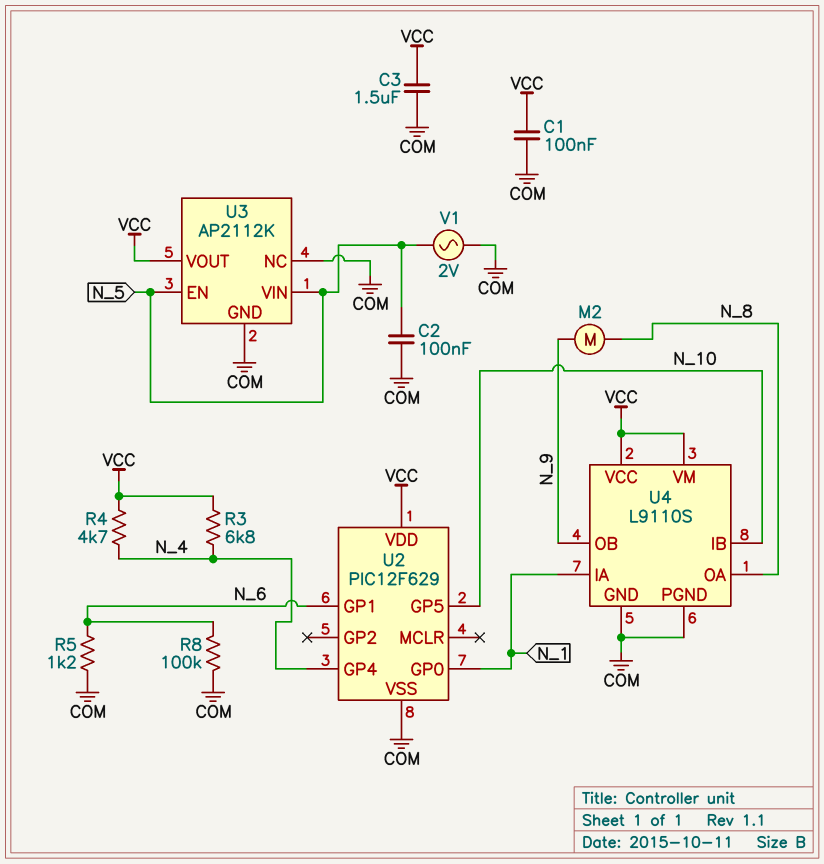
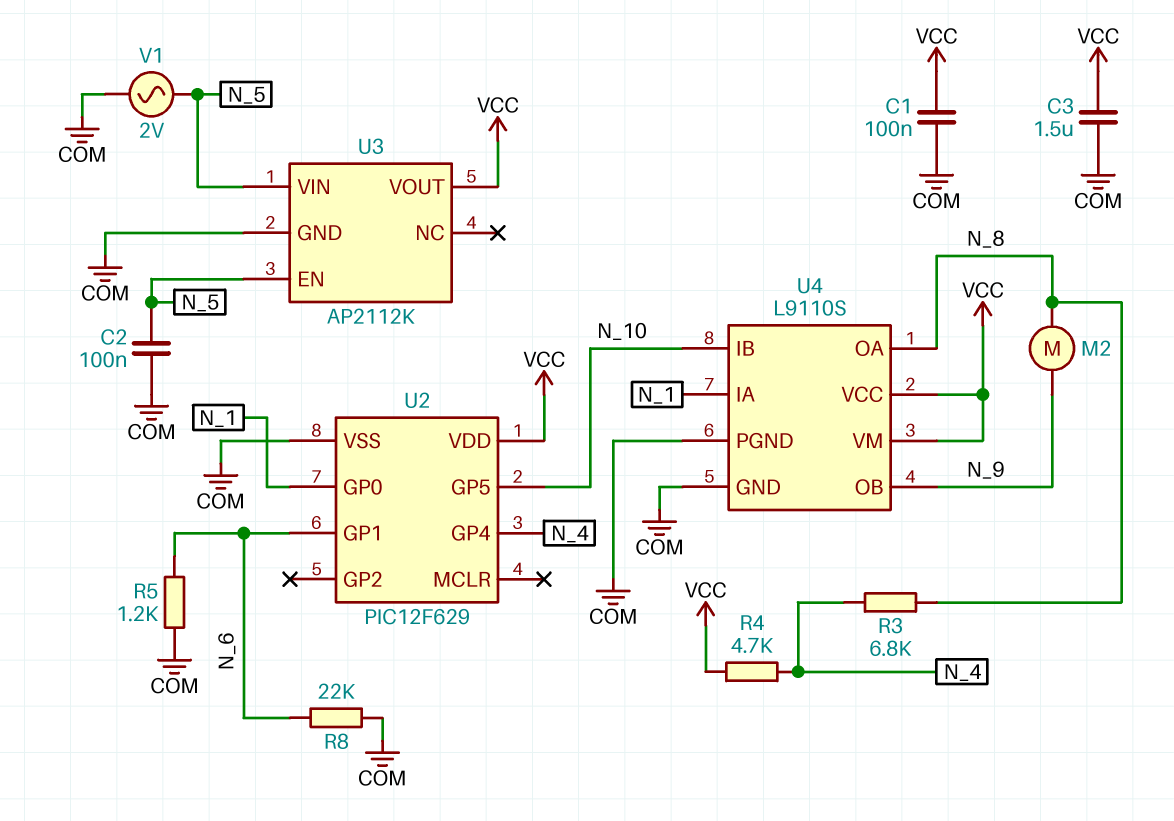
R3: 6.8k (N_4, VCC) -> 6.8k (N_4, N_8)
R8: 100k (COM, N_6) -> 22k (COM, N_6)
U3 pin NC: COM -> none

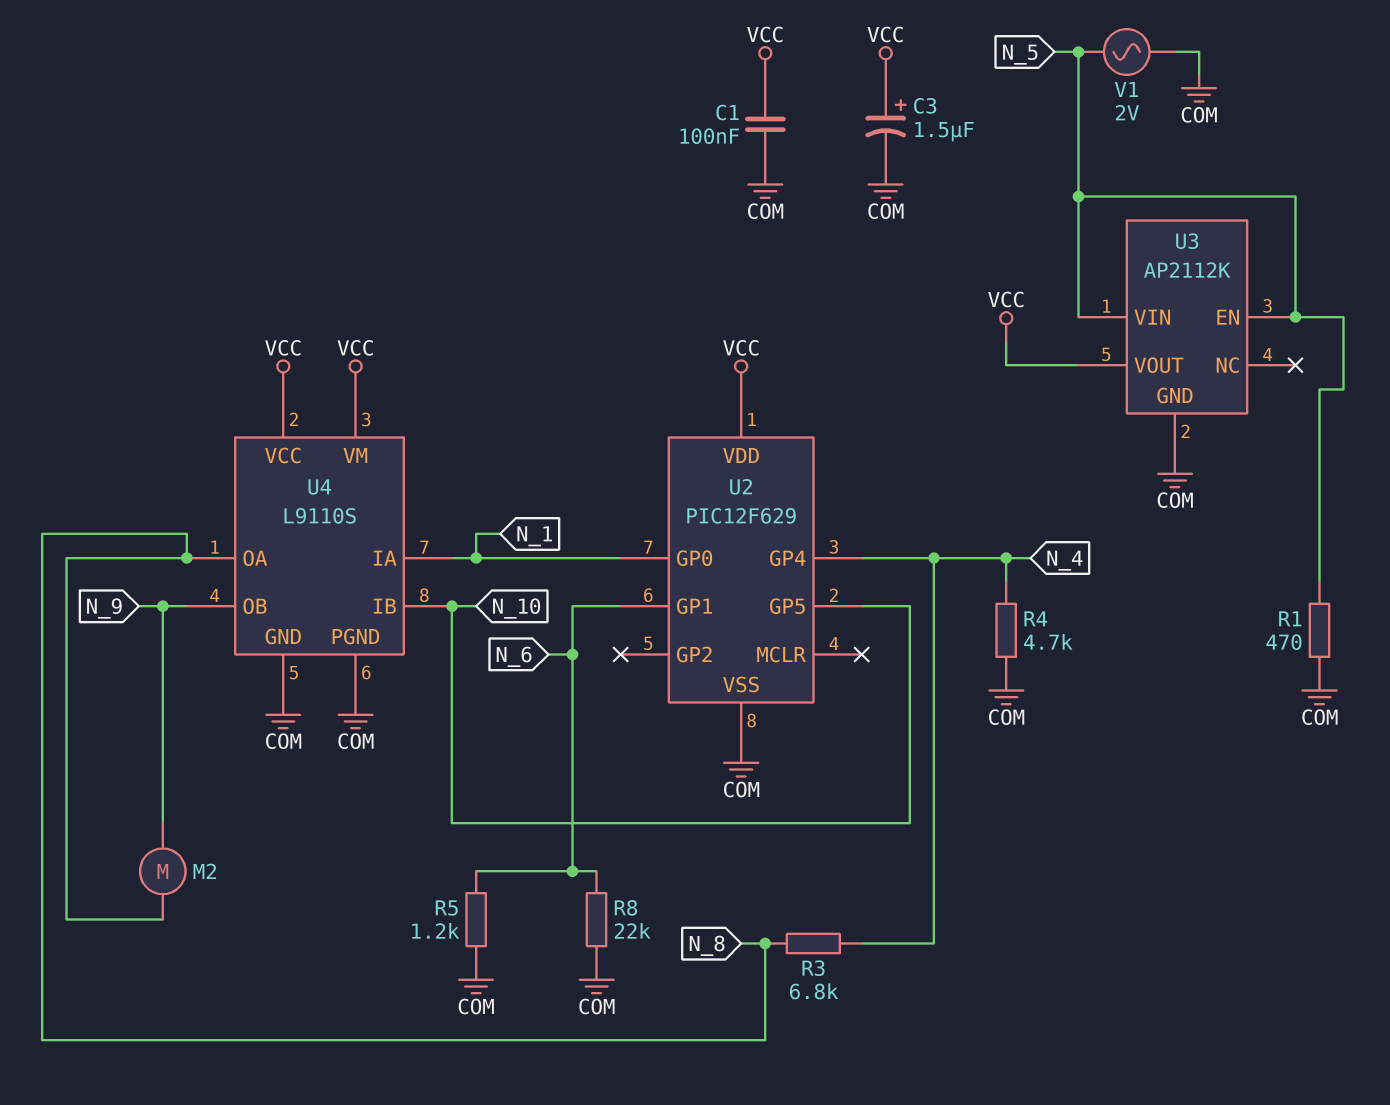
C2: 100nF (COM, N_5) -> none
C3: 1.5uF (COM, VCC) -> 1.5uF (plus VCC, minus COM)
R1: none -> 470 (COM, N_5)
R4: 4.7k (N_4, VCC) -> 4.7k (COM, N_4)

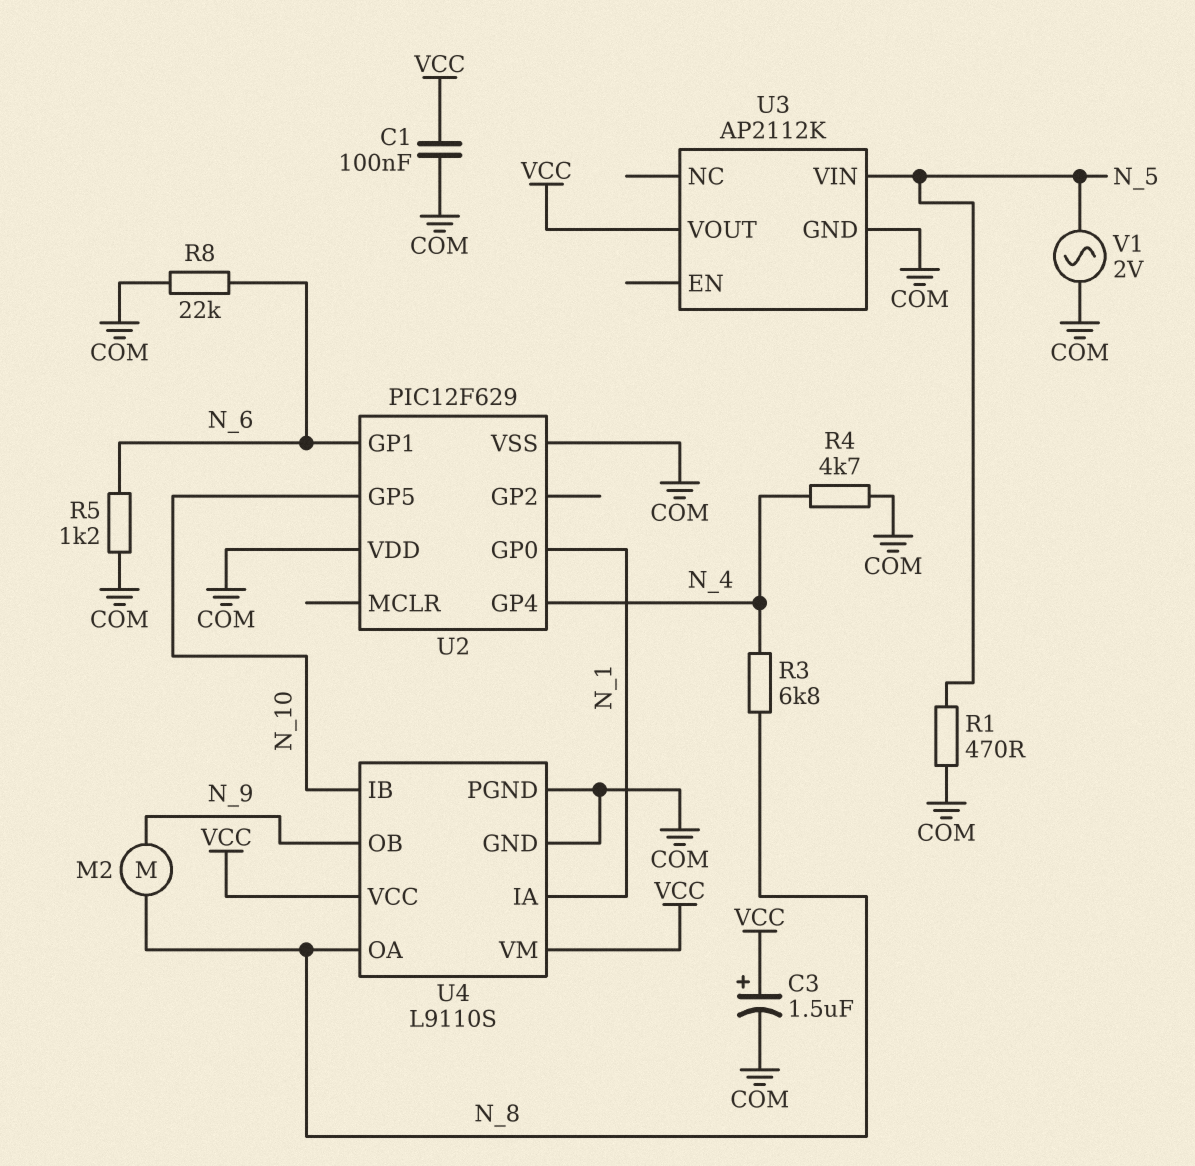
U2 pin VDD: VCC -> COM
U3 pin EN: N_5 -> none

